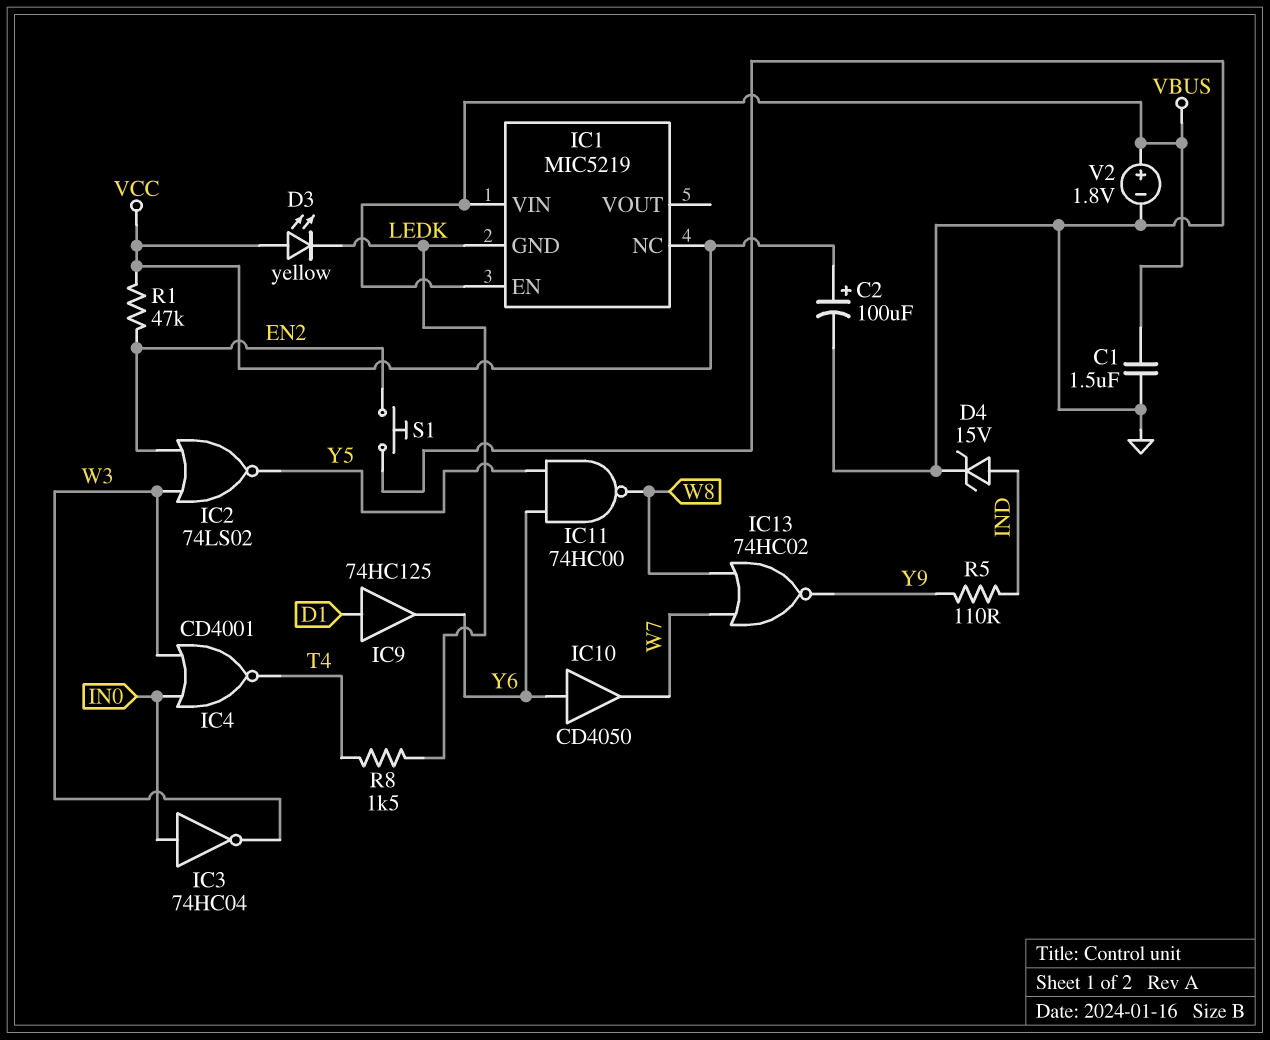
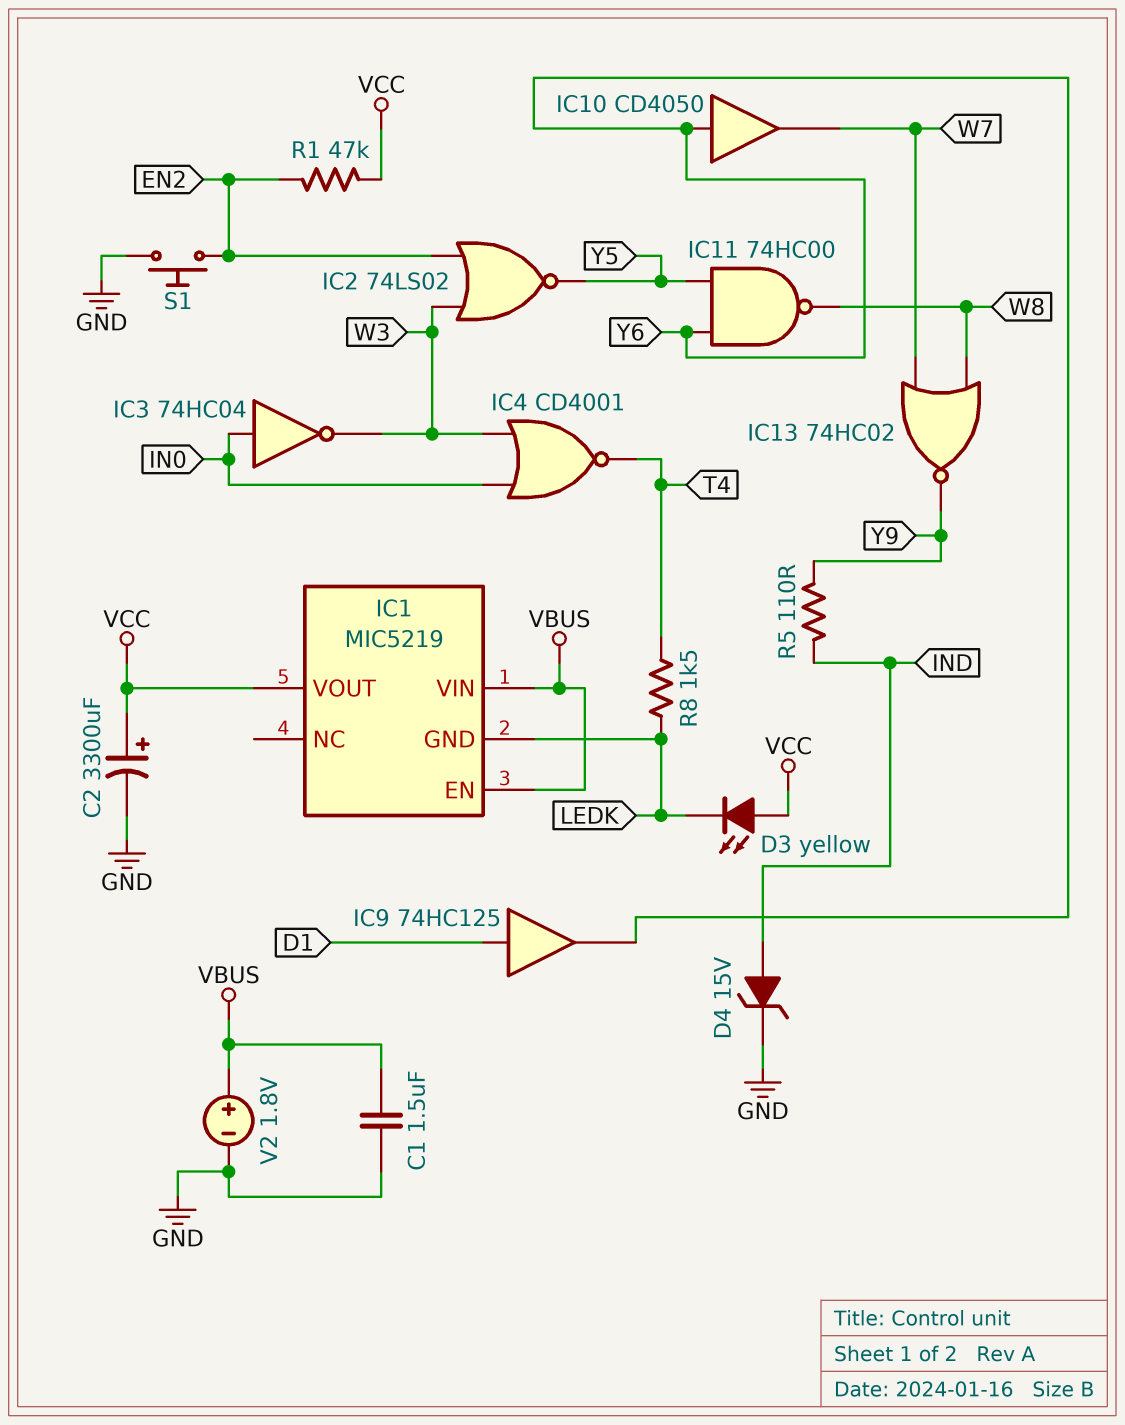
C2: 100uF (plus VCC, minus GND) -> 3300uF (plus VCC, minus GND)
IC1 pin NC: VCC -> none
IC1 pin VOUT: none -> VCC

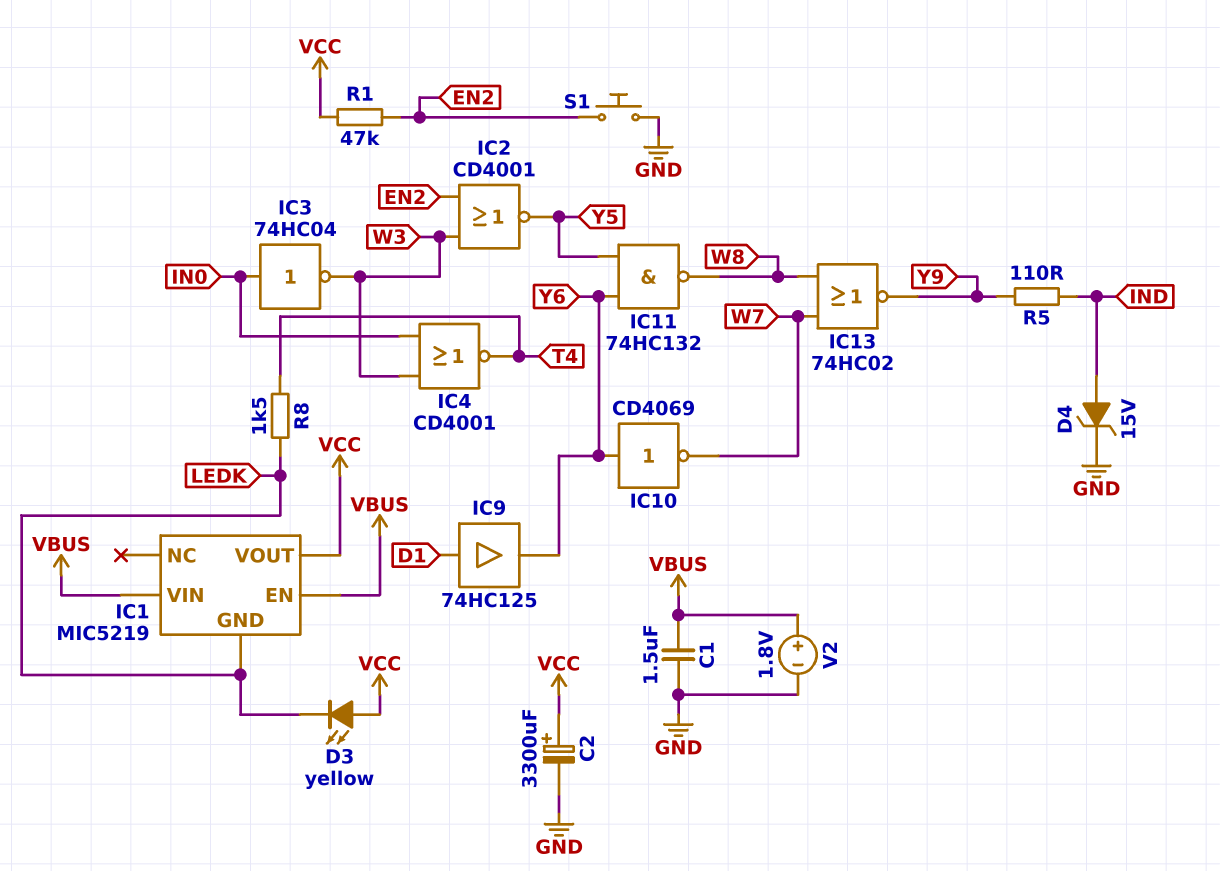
IC2: NOR 74LS02 (in EN2, in W3, out Y5) -> NOR CD4001 (in EN2, in W3, out Y5)
IC10: buffer CD4050 (in Y6, out W7) -> NOT CD4069 (in Y6, out W7)
IC11: NAND 74HC00 (in Y5, in Y6, out W8) -> NAND 74HC132 (in Y5, in Y6, out W8)

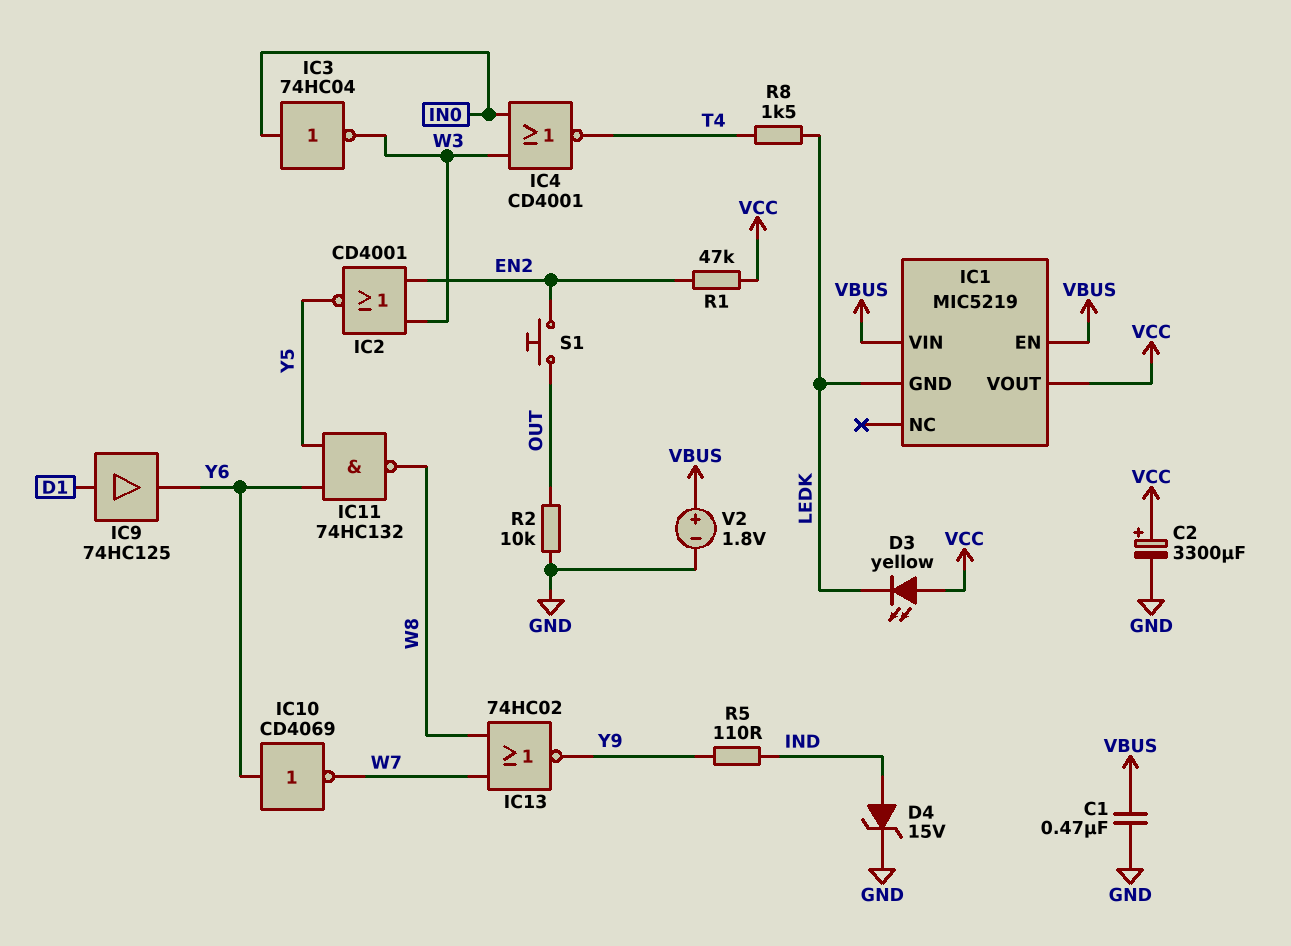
C1: 1.5uF (GND, VBUS) -> 470nF (GND, VBUS)
R2: none -> 10k (GND, OUT)
S1: button (EN2, GND) -> button (EN2, OUT)

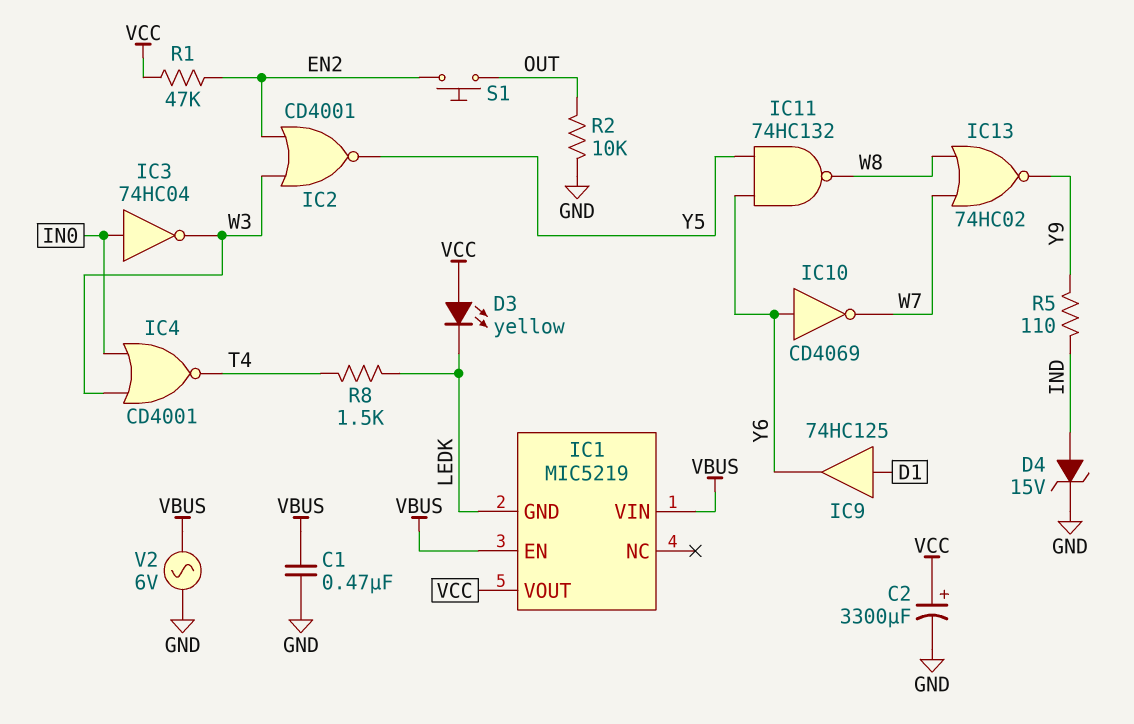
V2: 1.8V (plus VBUS, minus GND) -> AC 6V (GND, VBUS)

